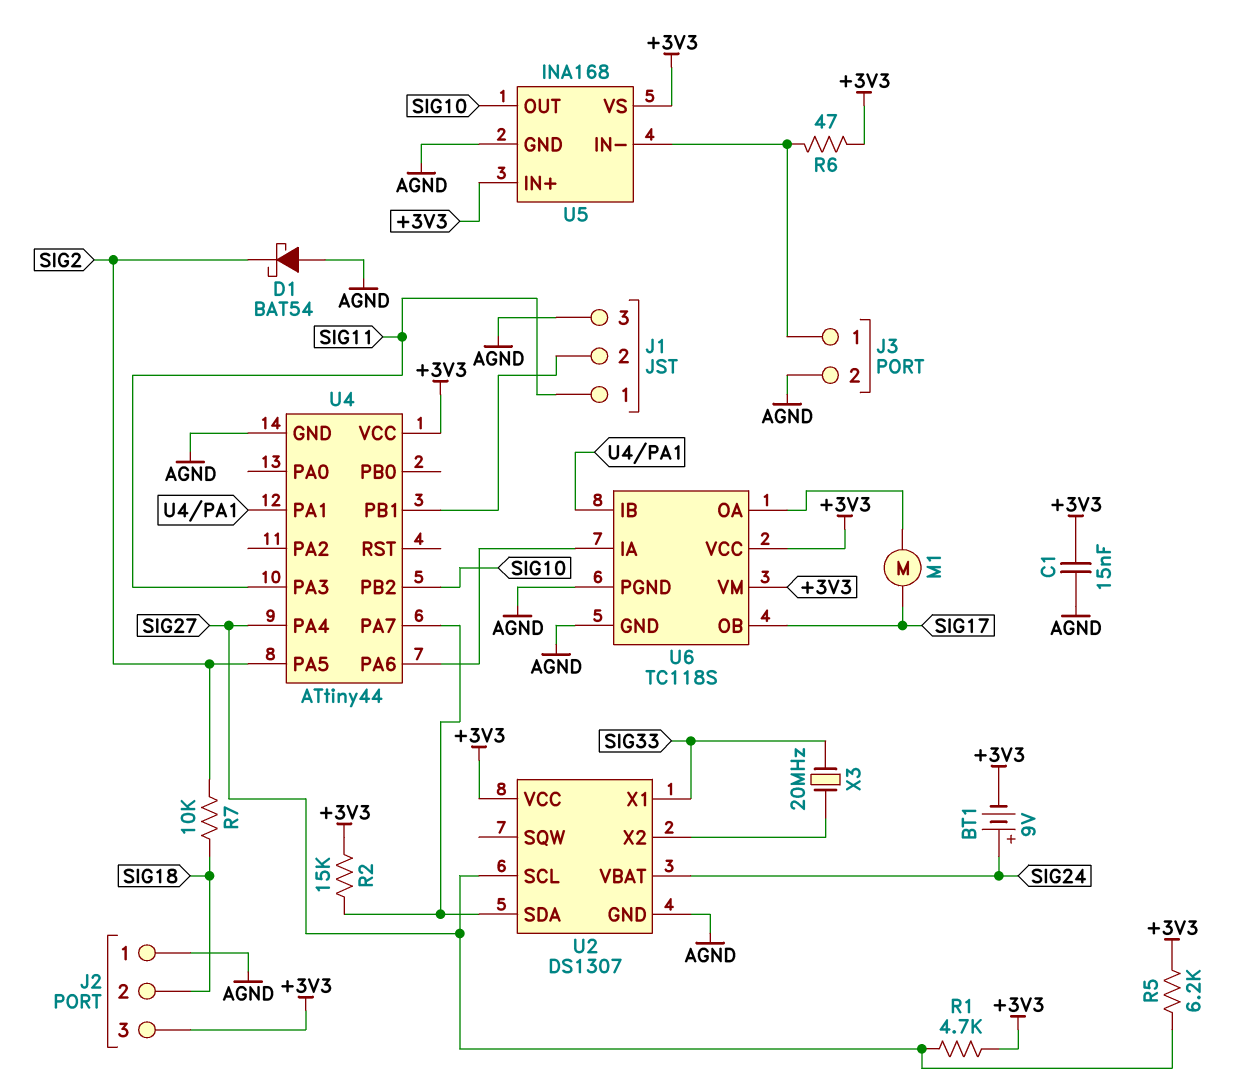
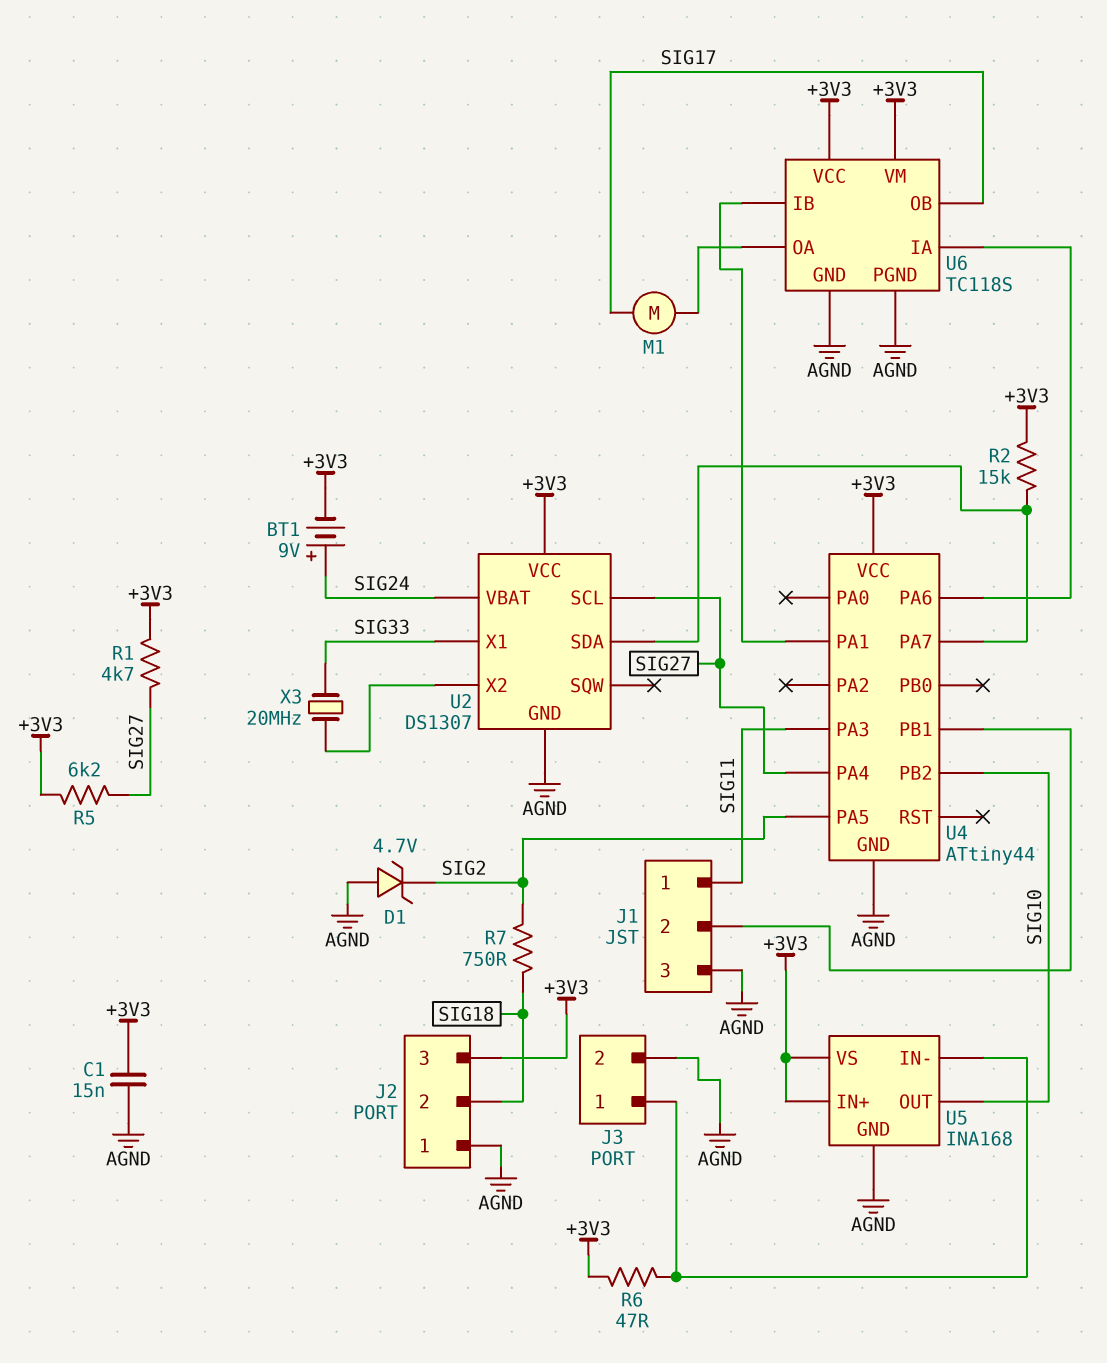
D1: schottky BAT54 (A AGND, K SIG2) -> zener 4.7V (A AGND, K SIG2)
R7: 10k (SIG2, SIG18) -> 750 (SIG2, SIG18)

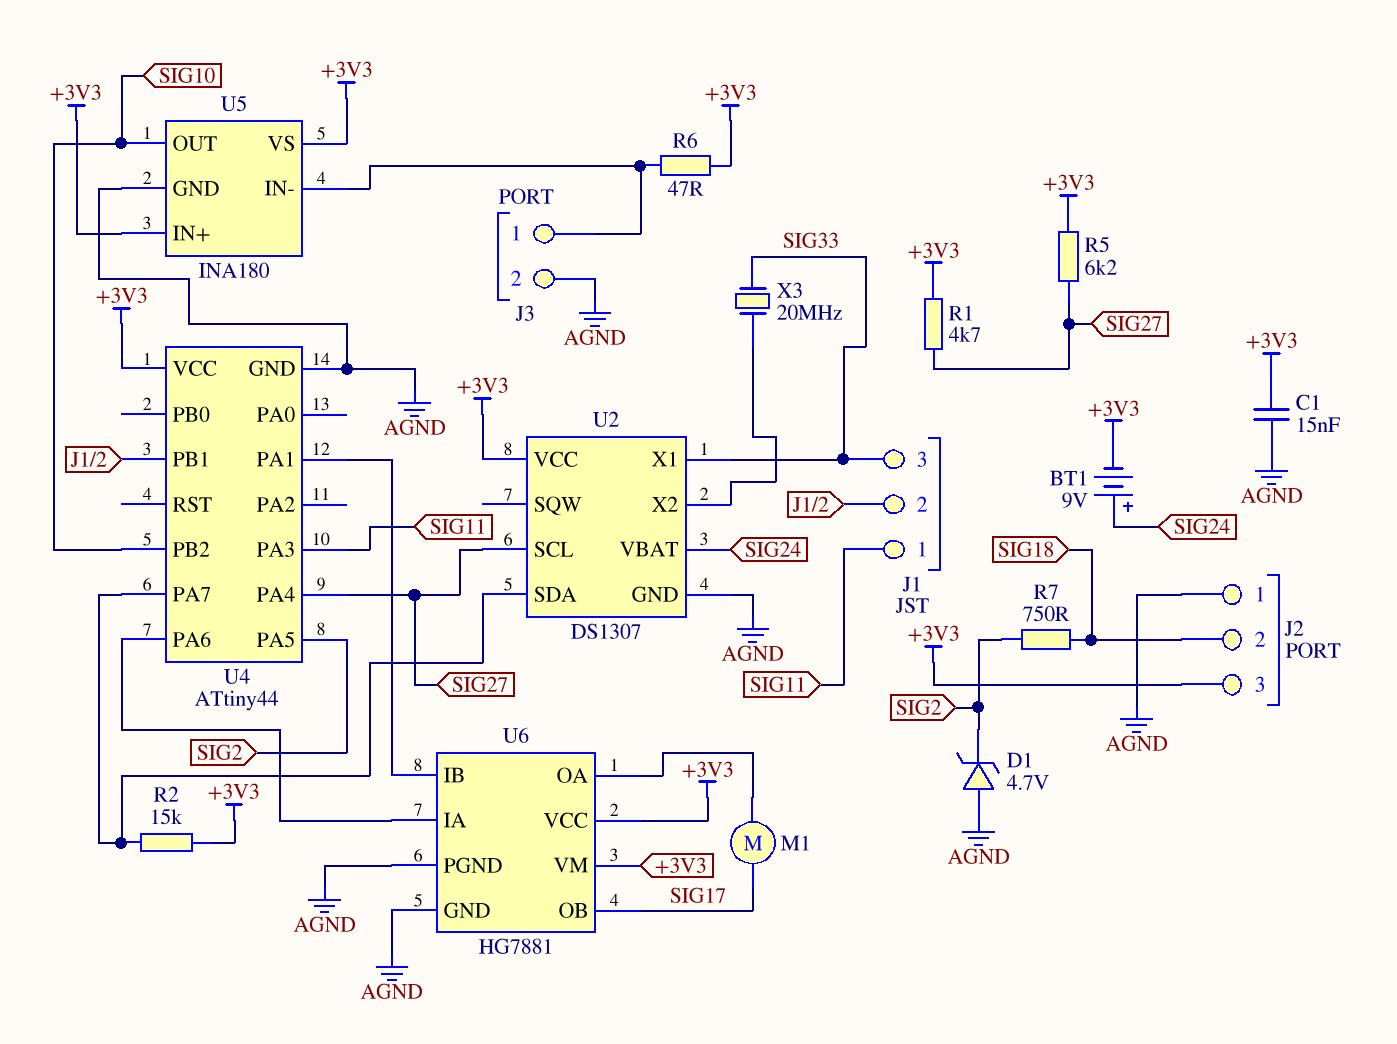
J1 pin 3: AGND -> SIG33
U5: INA168 -> INA180
U6: TC118S -> HG7881

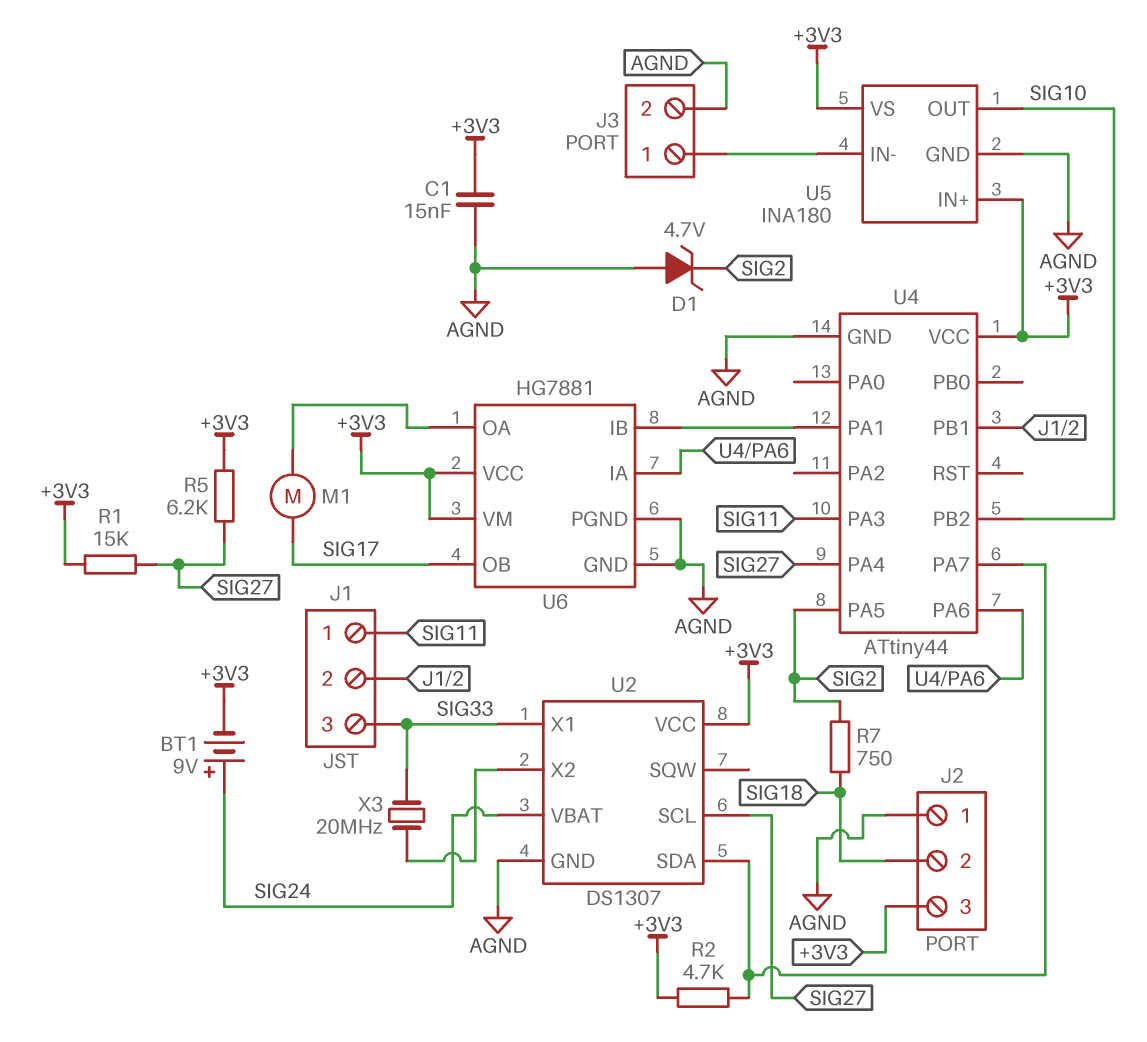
R1: 4.7k (+3V3, SIG27) -> 15k (+3V3, SIG27)
R2: 15k (+3V3, U2/SDA) -> 4.7k (+3V3, U2/SDA)
R6: 47 (+3V3, J3/1) -> none

